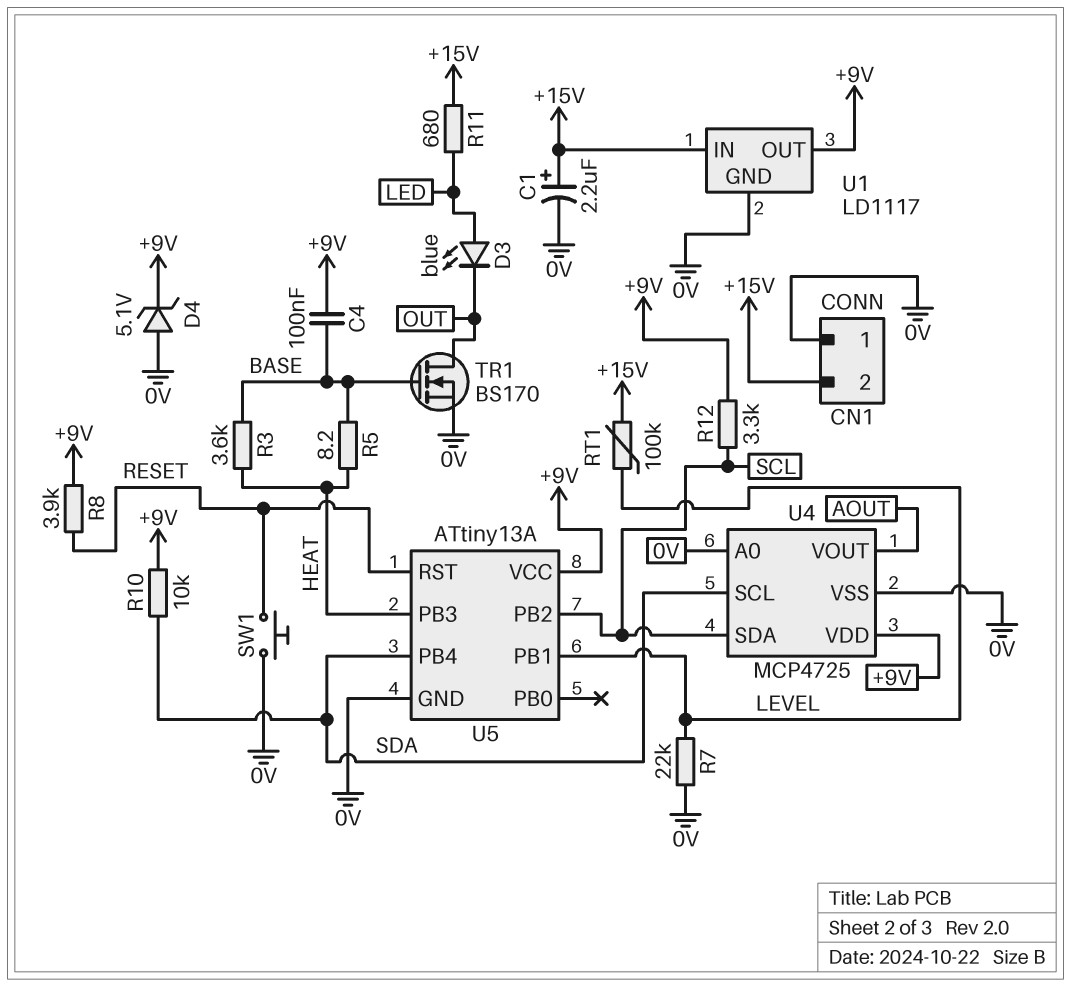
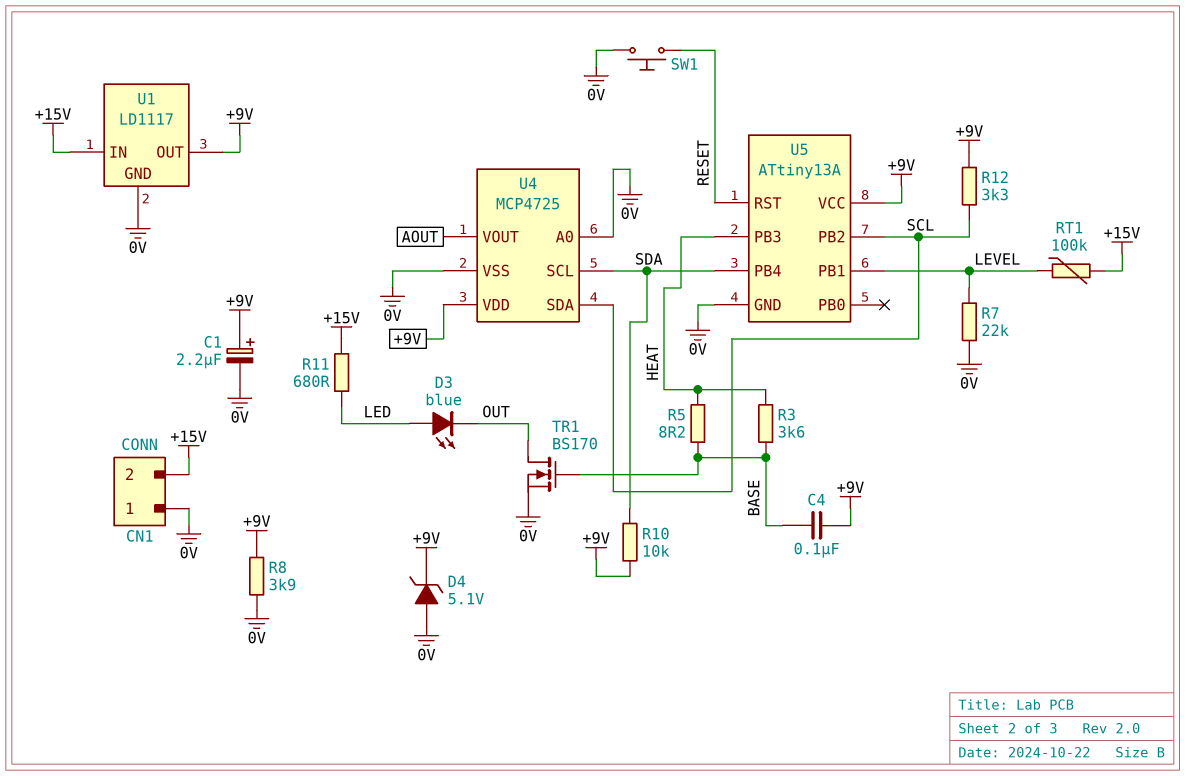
C1: 2.2uF (plus +15V, minus 0V) -> 2.2uF (plus +9V, minus 0V)
R8: 3.9k (+9V, RESET) -> 3.9k (+9V, 0V)

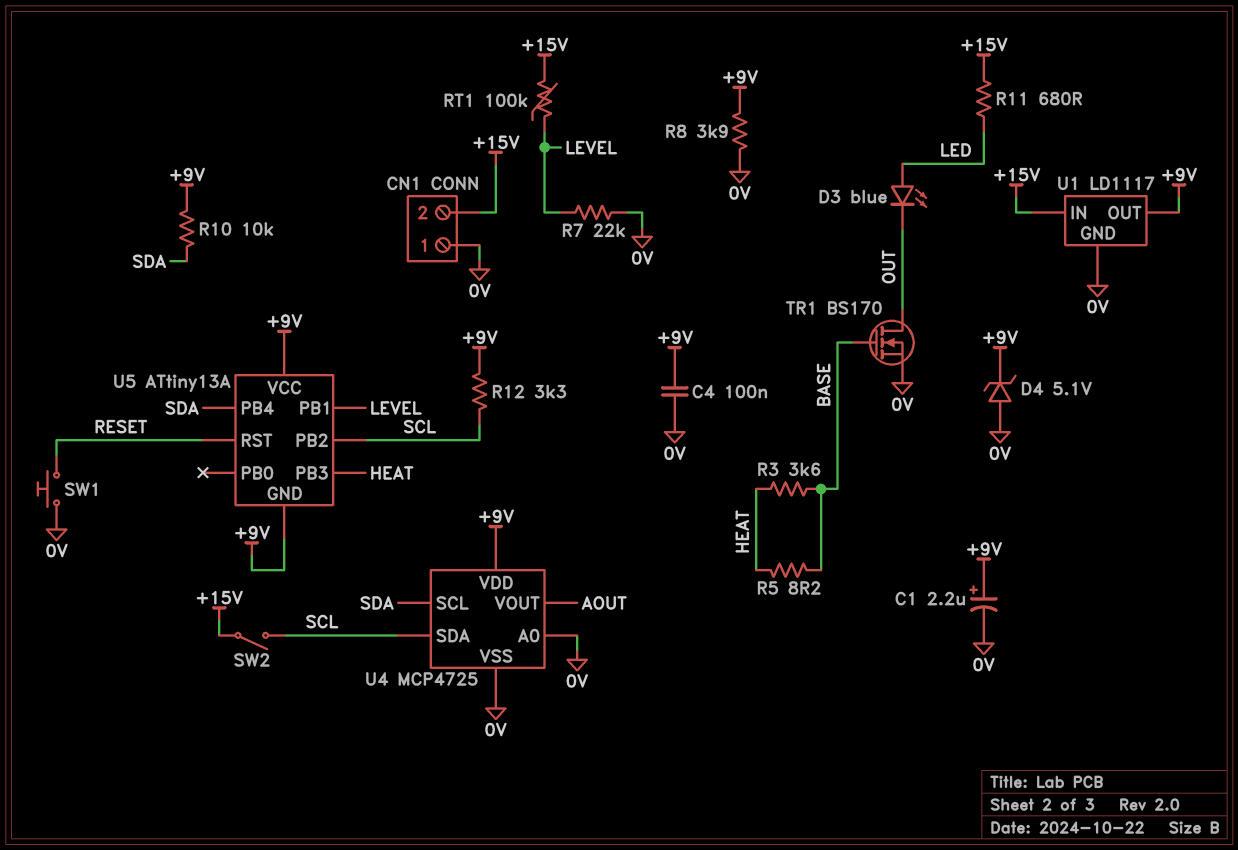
C4: 100nF (+9V, BASE) -> 100nF (+9V, 0V)
SW2: none -> switch (+15V, SCL)
U5 pin GND: 0V -> +9V

